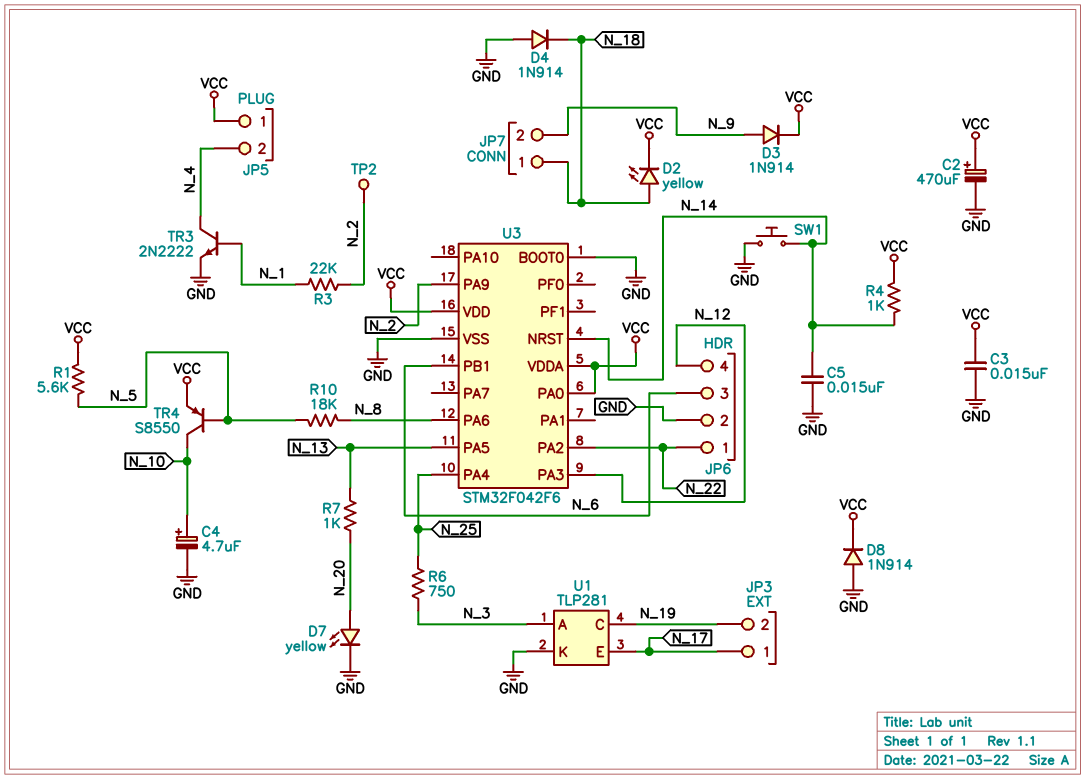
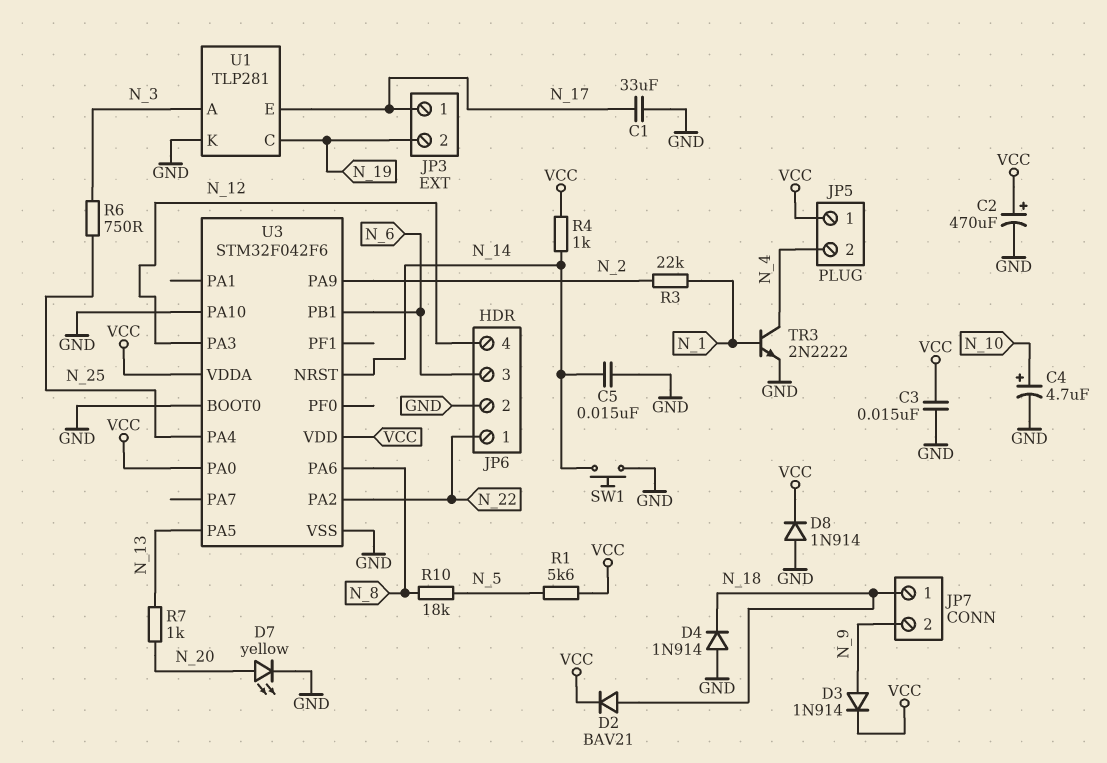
C1: none -> 33uF (GND, N_17)
D2: LED yellow (A N_18, K VCC) -> diode BAV21 (A N_18, K VCC)
TP2: test point (N_2) -> none
TR4: PNP S8550 (B N_5, C N_10, E VCC) -> none
U3 pin PA10: none -> GND

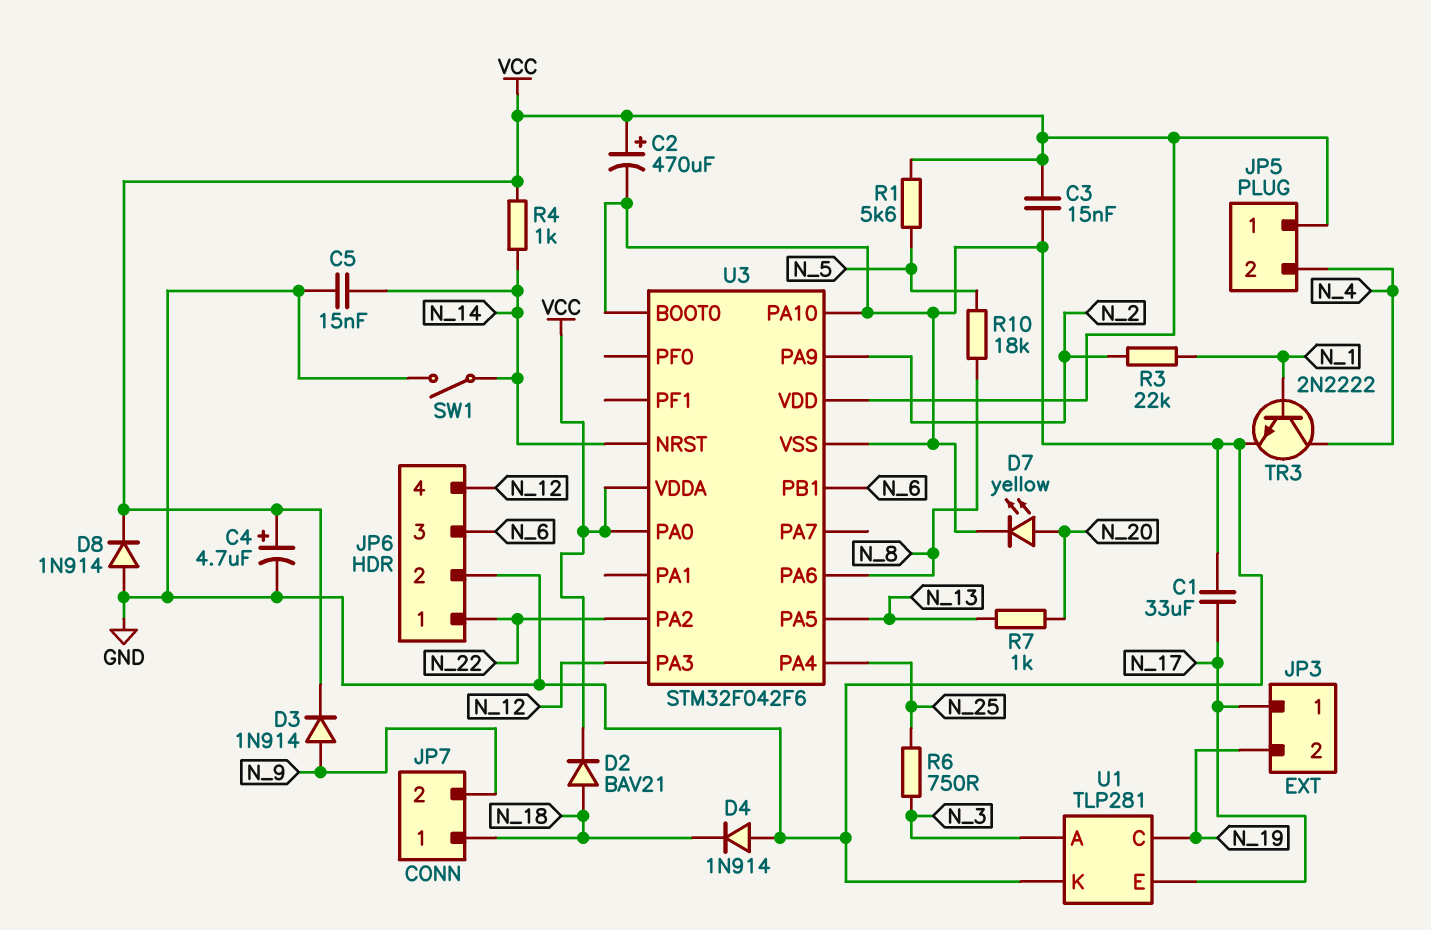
C4: 4.7uF (plus N_10, minus GND) -> 4.7uF (plus VCC, minus GND)
SW1: button (GND, N_14) -> switch (GND, N_14)

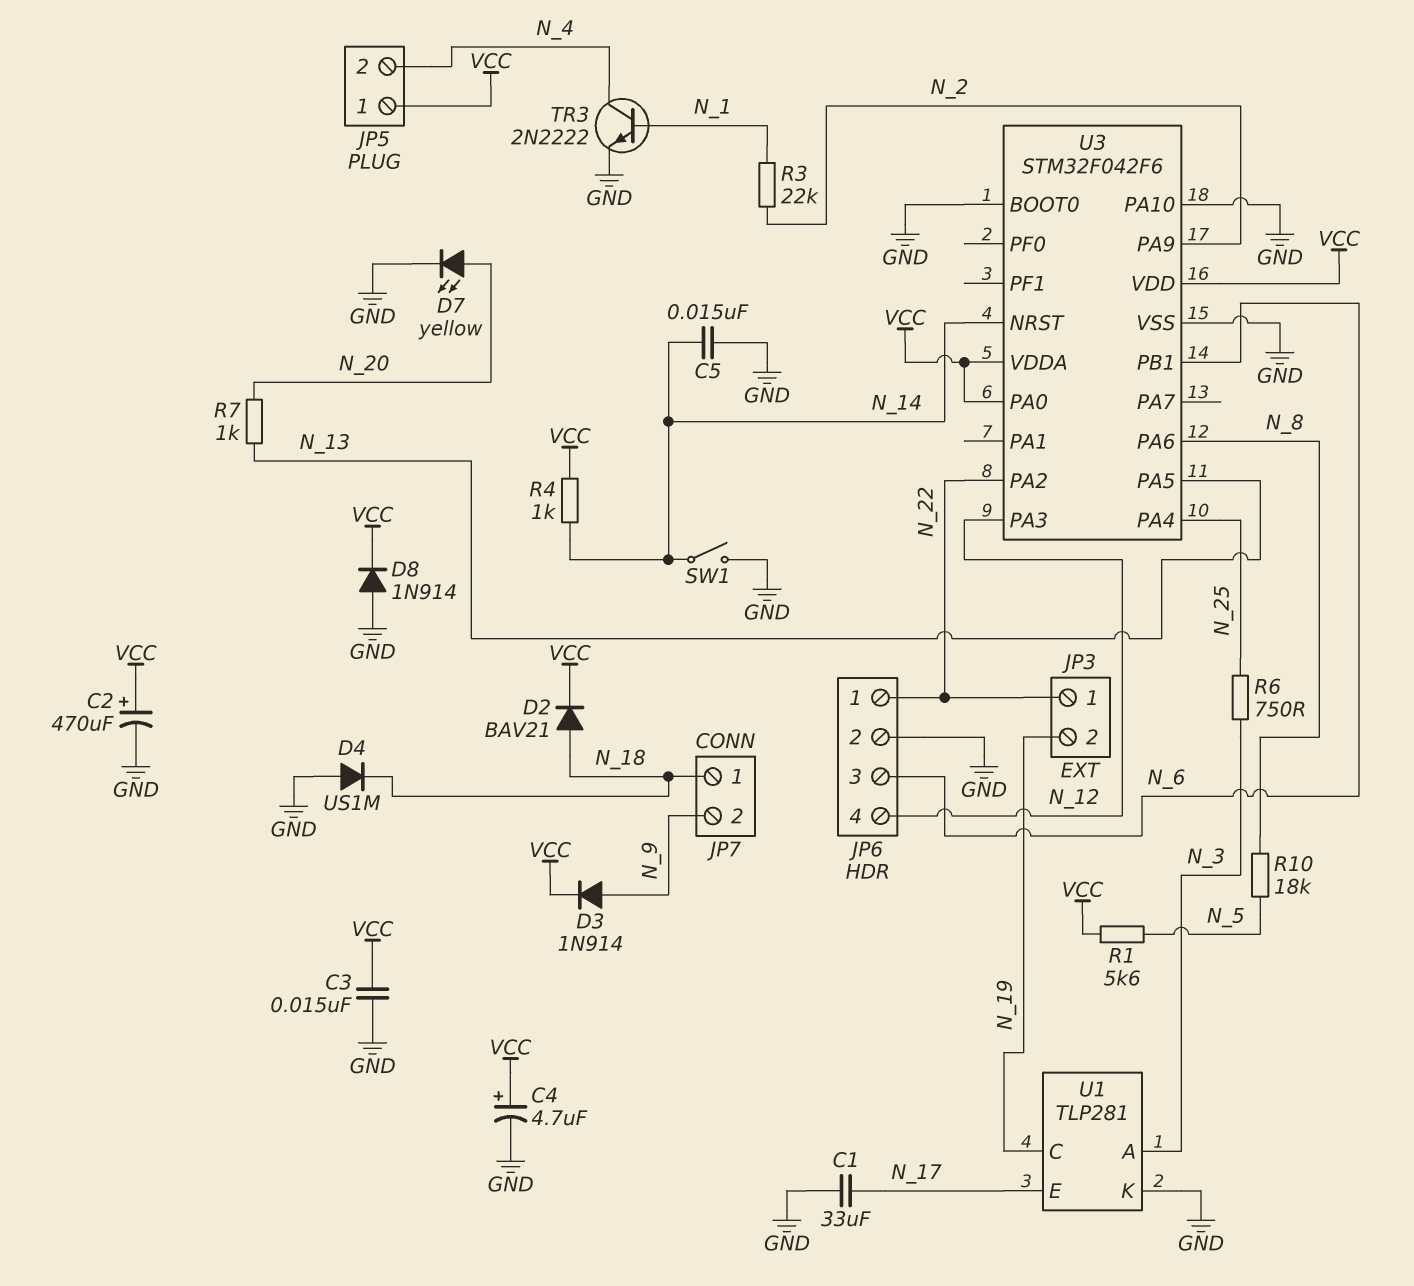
D4: diode 1N914 (A GND, K N_18) -> diode US1M (A GND, K N_18)
JP3 pin 1: N_17 -> N_22

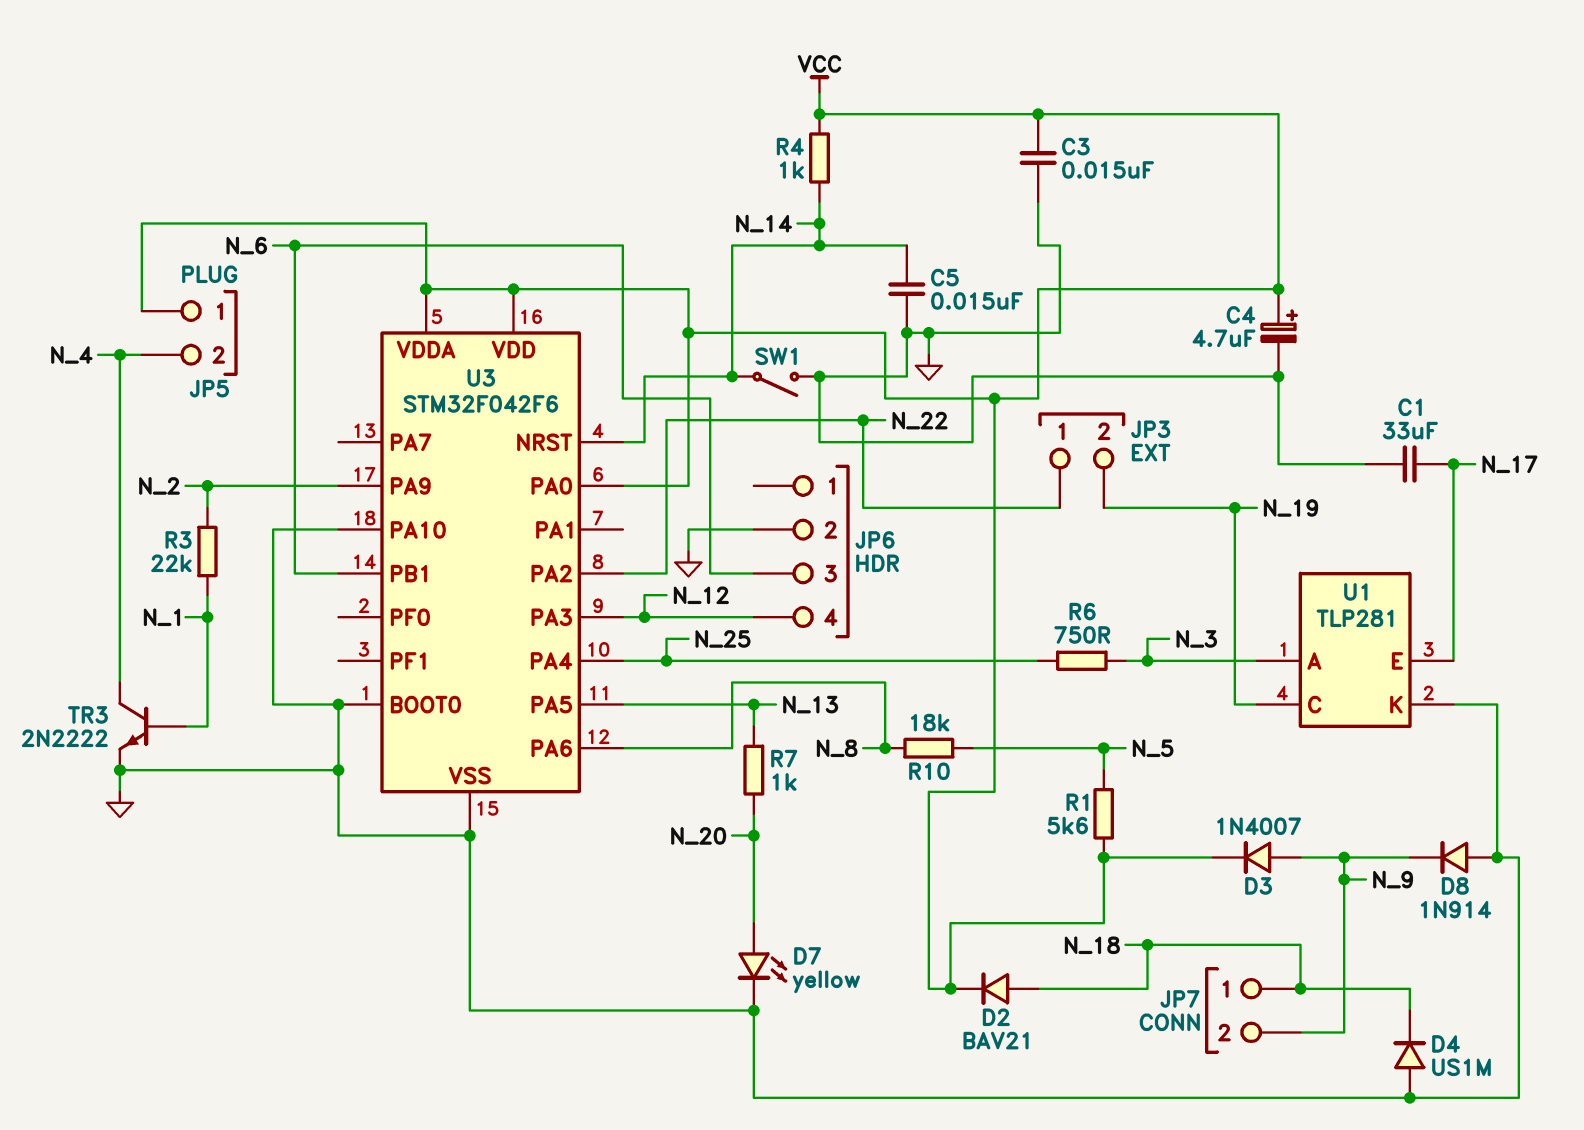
C2: 470uF (plus VCC, minus GND) -> none
D3: diode 1N914 (A N_9, K VCC) -> diode 1N4007 (A N_9, K VCC)
D8: diode 1N914 (A GND, K VCC) -> diode 1N914 (A GND, K N_9)
JP6 pin 1: N_22 -> none

